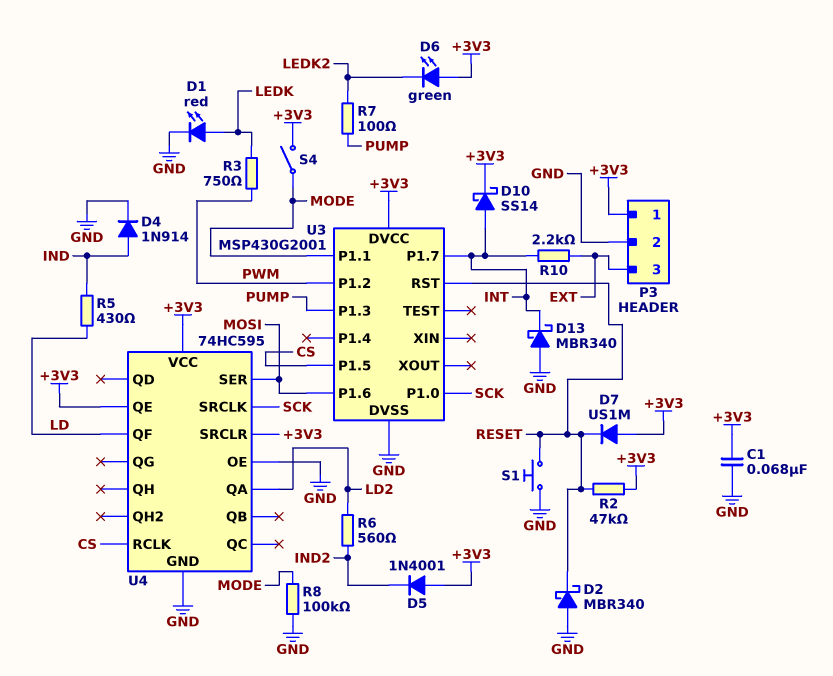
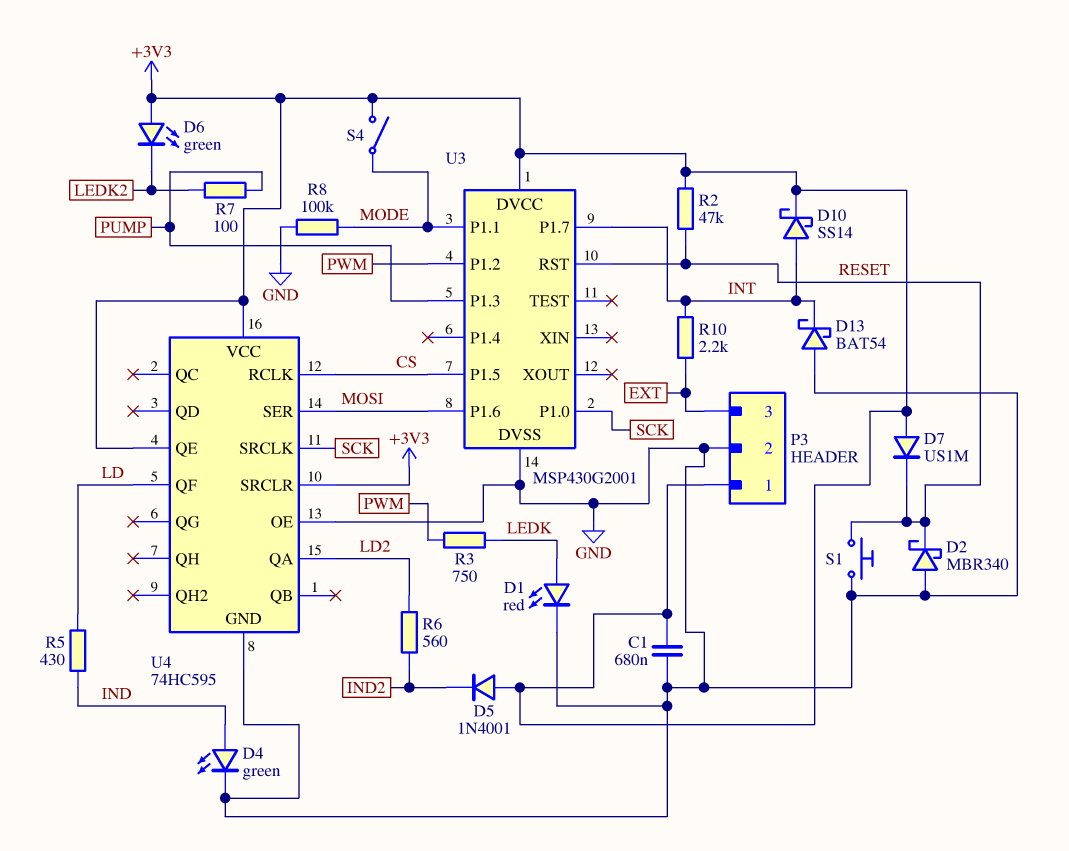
C1: 68nF (+3V3, GND) -> 680nF (+3V3, GND)
D4: diode 1N914 (A IND, K GND) -> LED green (A IND, K GND)
D13: schottky MBR340 (A GND, K INT) -> schottky BAT54 (A GND, K INT)

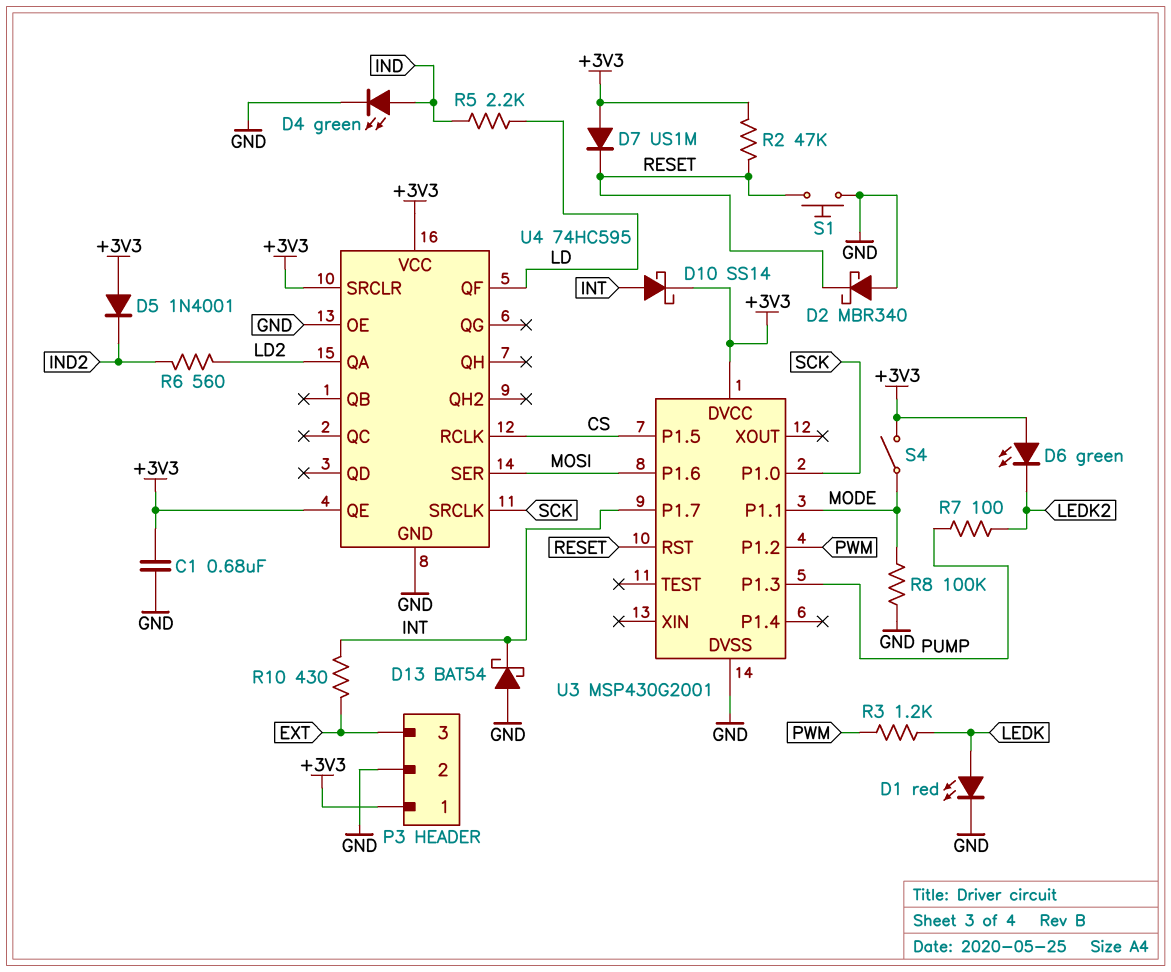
R3: 750 (LEDK, PWM) -> 1.2k (LEDK, PWM)
R5: 430 (IND, LD) -> 2.2k (IND, LD)
R10: 2.2k (EXT, INT) -> 430 (EXT, INT)

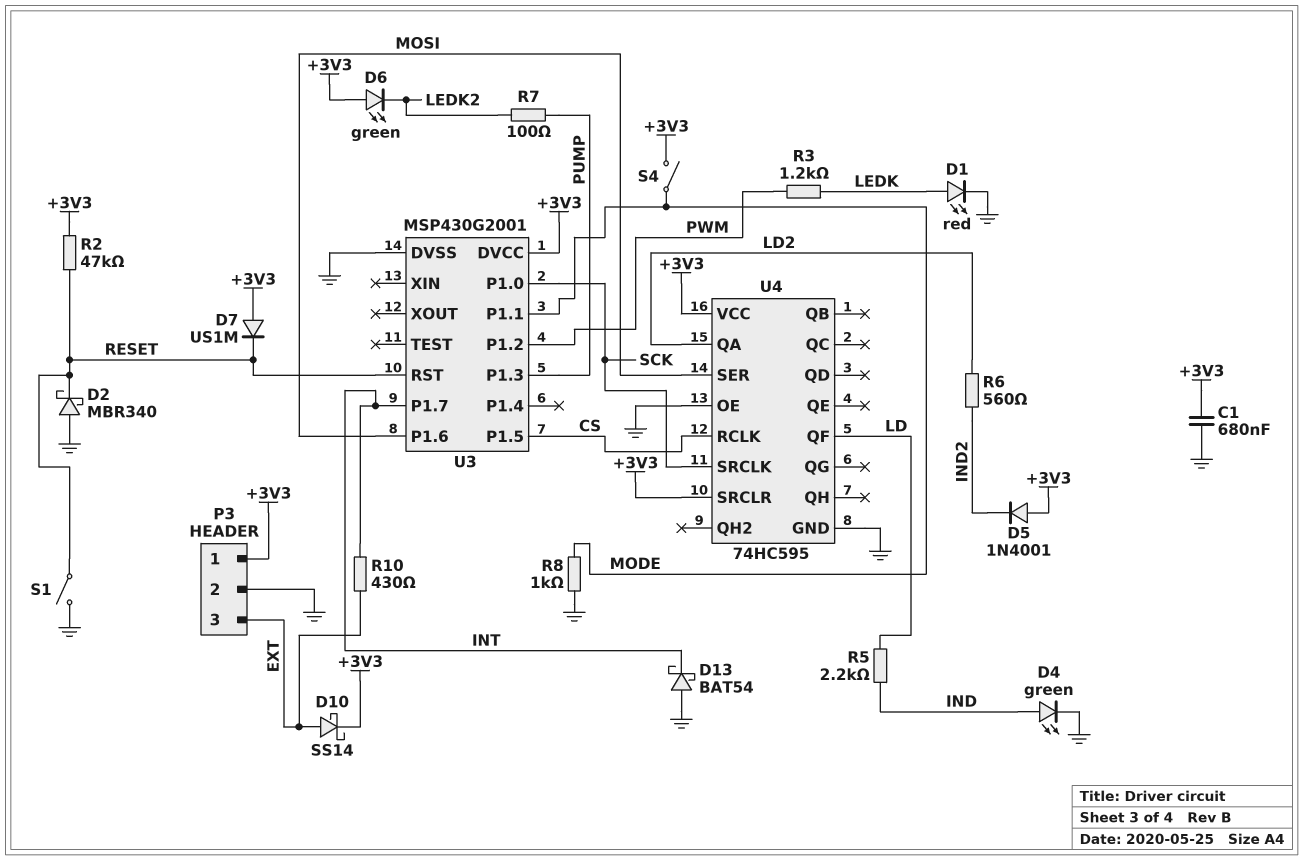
D10: schottky SS14 (A INT, K +3V3) -> schottky SS14 (A EXT, K +3V3)
R8: 100k (GND, MODE) -> 1k (GND, MODE)
S1: button (GND, RESET) -> switch (GND, RESET)
U4 pin QE: +3V3 -> none

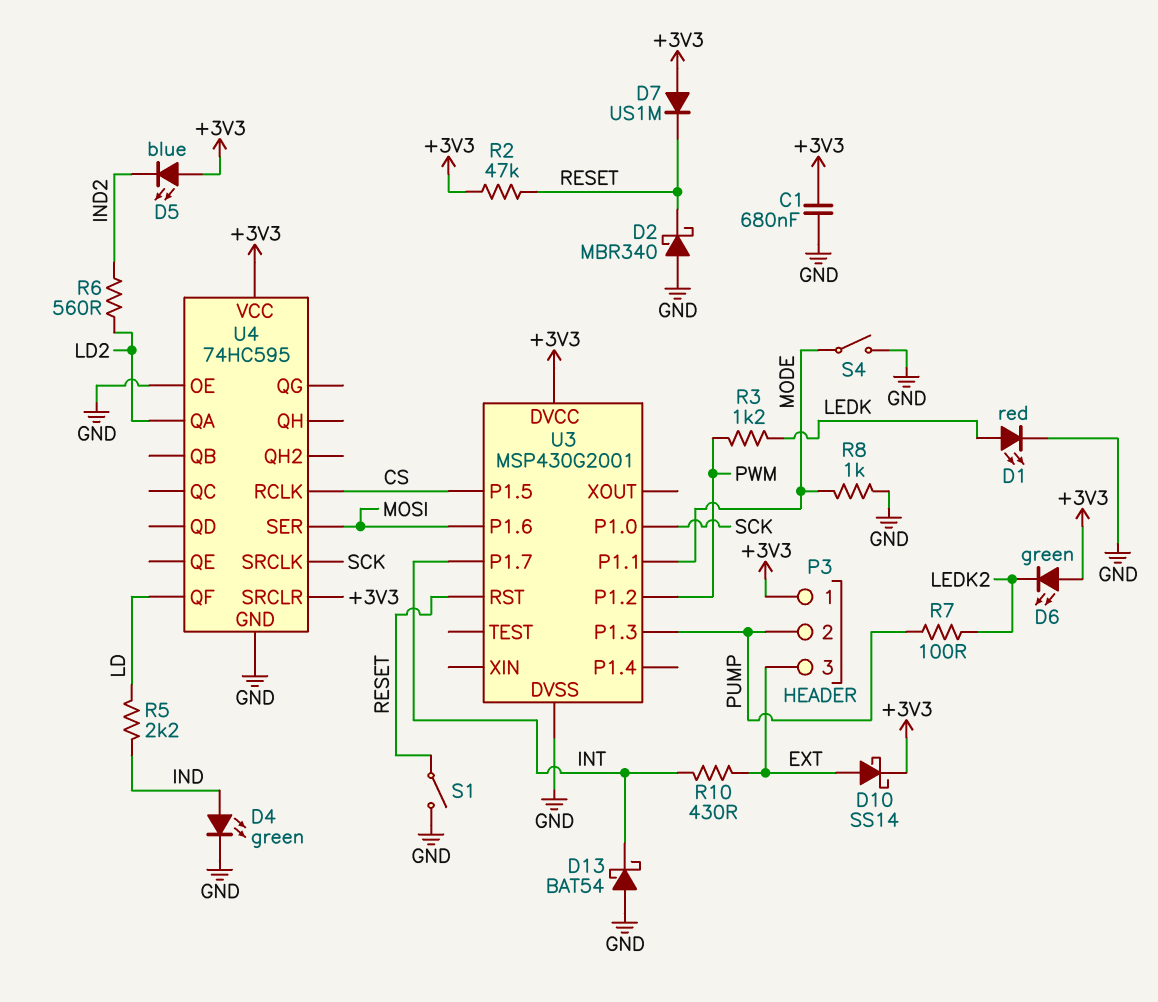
D5: diode 1N4001 (A +3V3, K IND2) -> LED blue (A +3V3, K IND2)
P3 pin 2: GND -> PUMP
S4: switch (+3V3, MODE) -> switch (GND, MODE)

